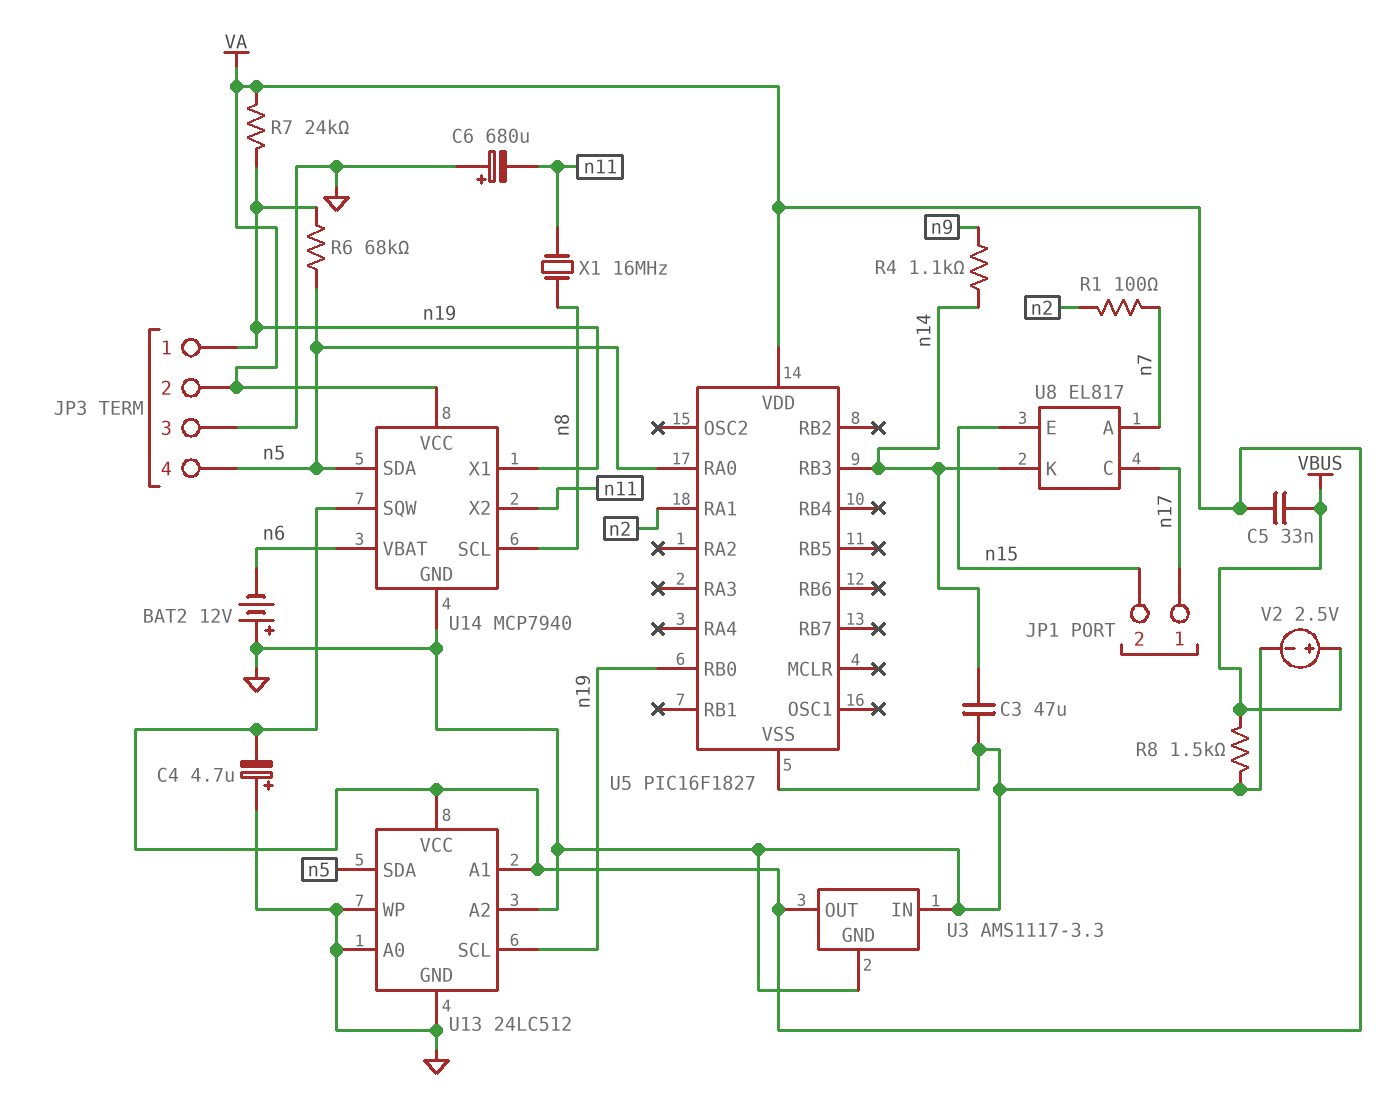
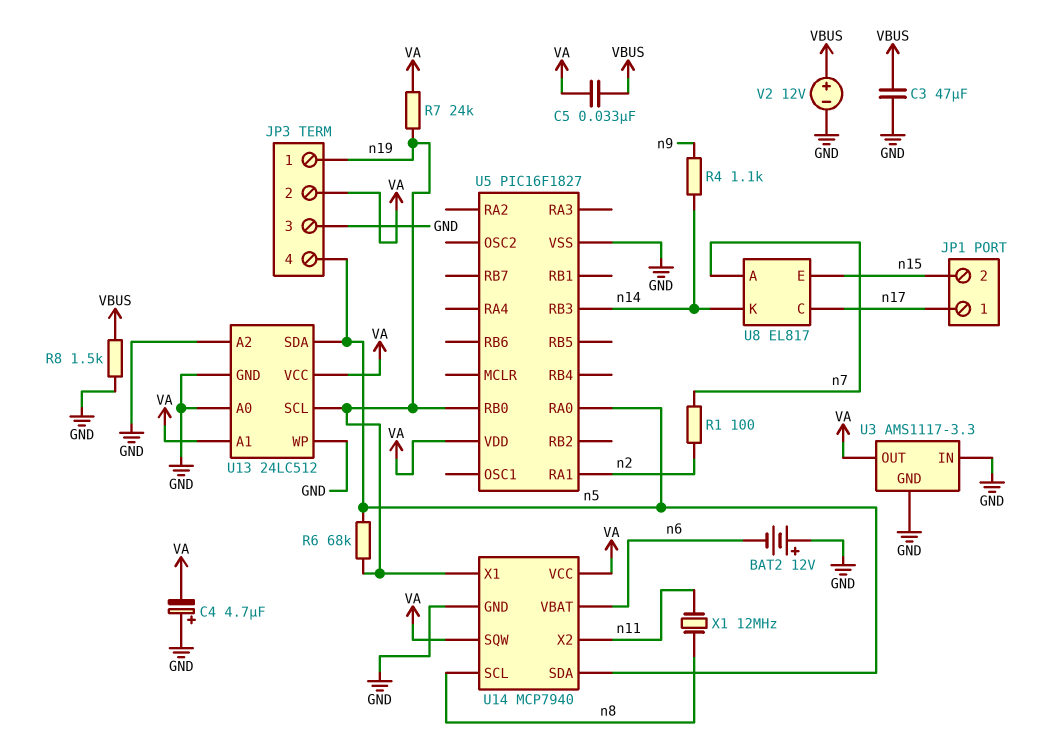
C3: 47uF (GND, n14) -> 47uF (GND, VBUS)
C6: 680uF (plus GND, minus n11) -> none
V2: 2.5V (plus VBUS, minus GND) -> 12V (plus VBUS, minus GND)
X1: 16MHz (n8, n11) -> 12MHz (n8, n11)

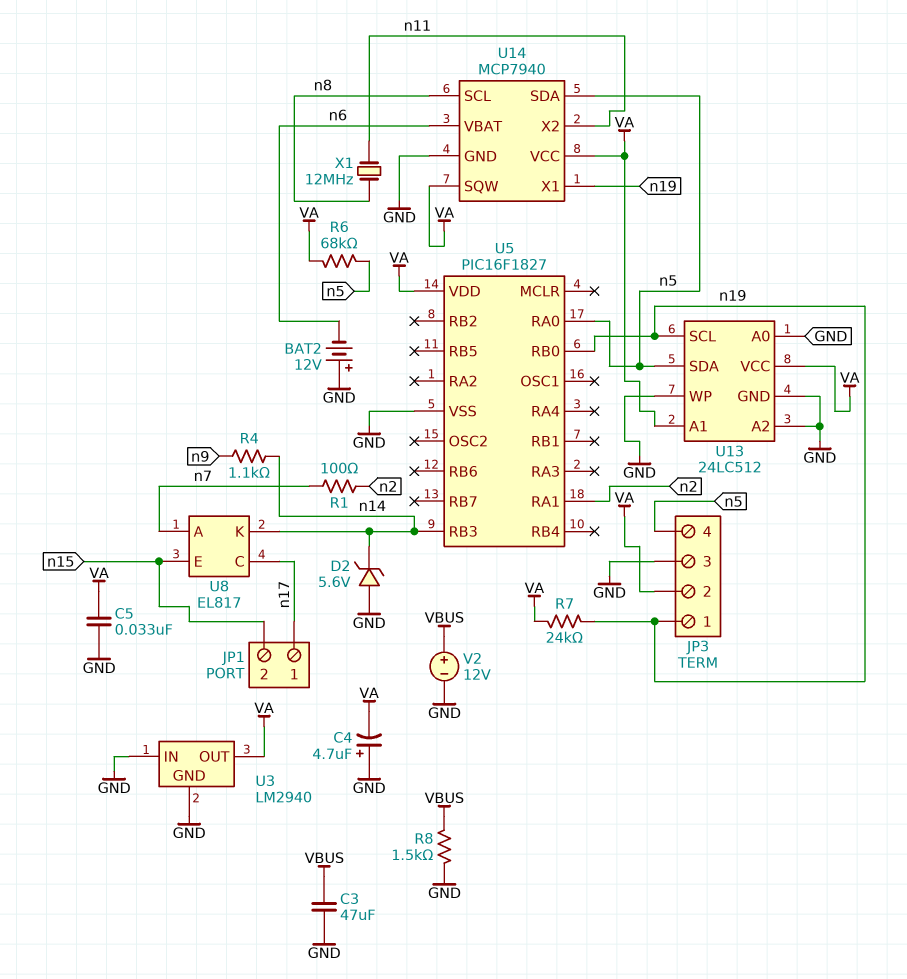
C5: 33nF (VA, VBUS) -> 33nF (GND, VA)
D2: none -> zener 5.6V (A GND, K n14)
R6: 68k (n5, n19) -> 68k (VA, n5)
U3: AMS1117-3.3 -> LM2940

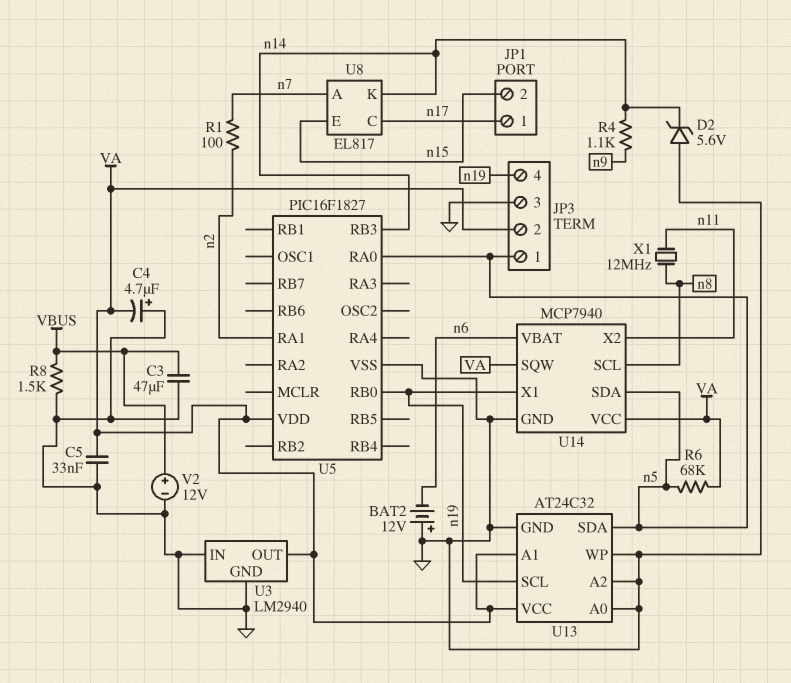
JP3 pin 1: n19 -> n5
JP3 pin 4: n5 -> n19
R7: 24k (VA, n19) -> none
U13: 24LC512 -> AT24C32

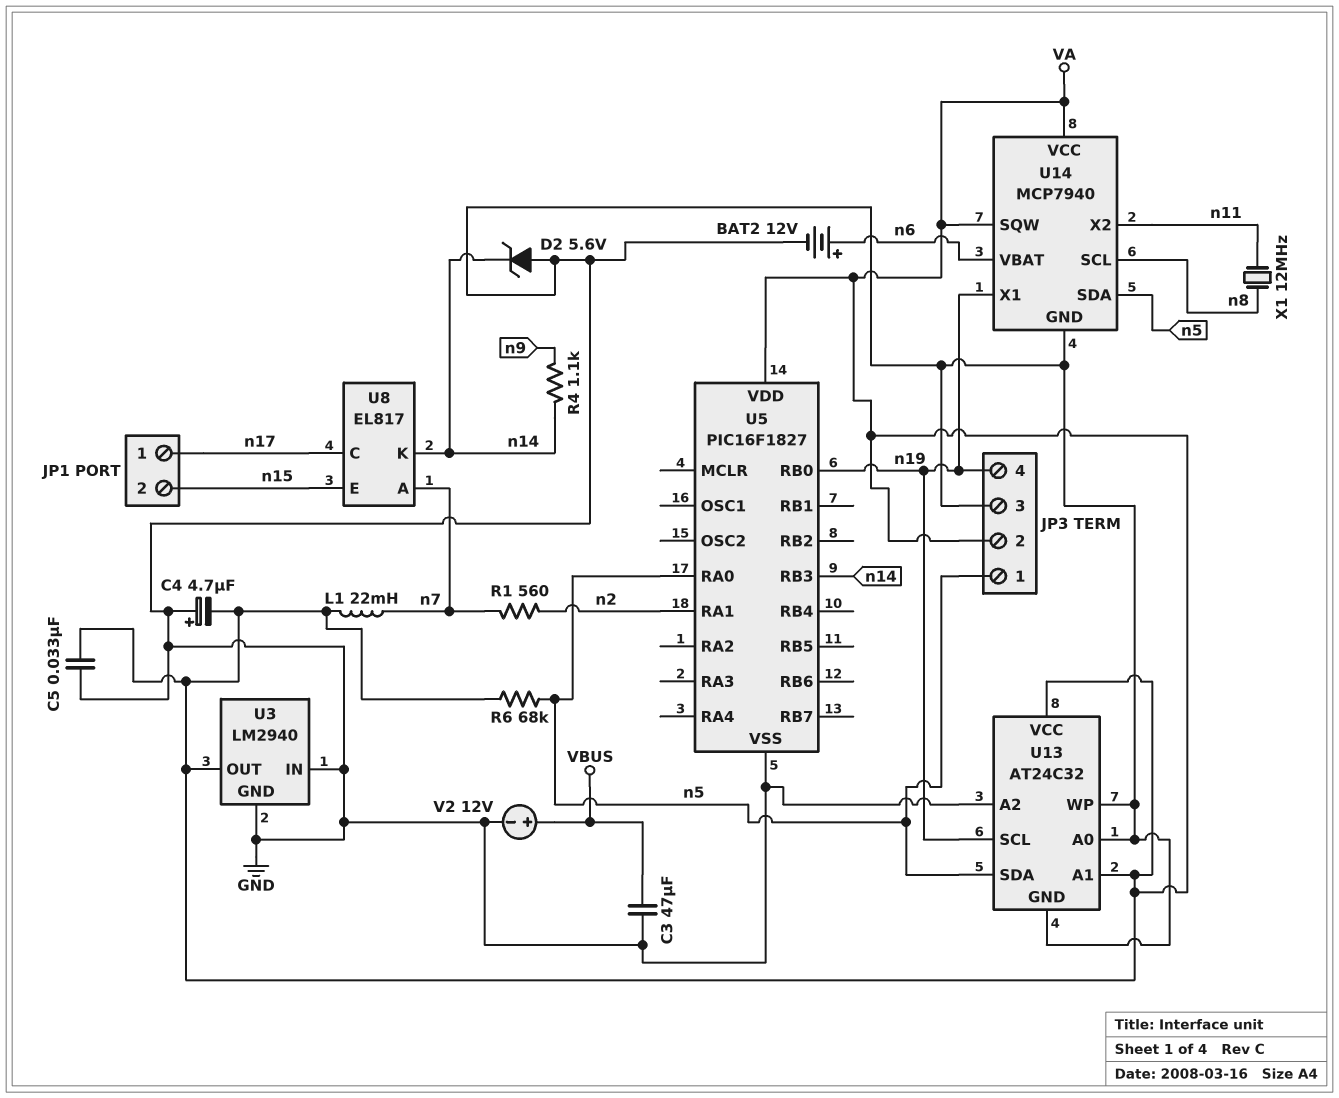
BAT2: 12V (plus GND, minus n6) -> 12V (plus n6, minus GND)
L1: none -> 22mH (VA, n7)
R1: 100 (n2, n7) -> 560 (n2, n7)
R8: 1.5k (GND, VBUS) -> none

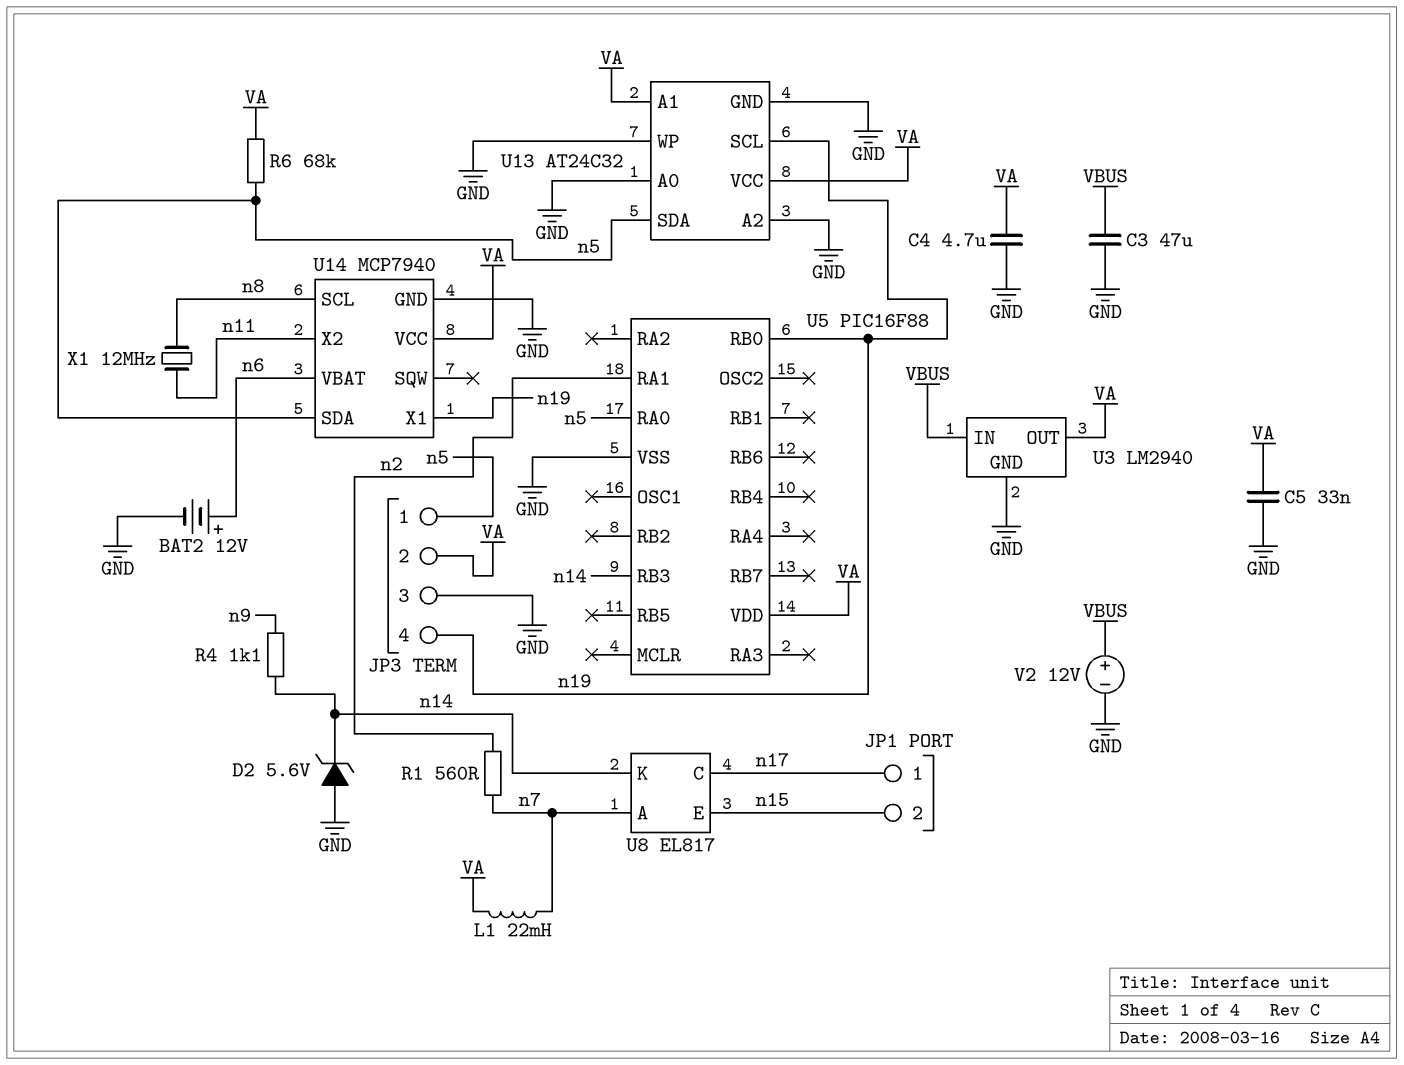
C4: 4.7uF (plus GND, minus VA) -> 4.7uF (GND, VA)
U3 pin IN: GND -> VBUS
U5: PIC16F1827 -> PIC16F88
U14 pin SQW: VA -> none

